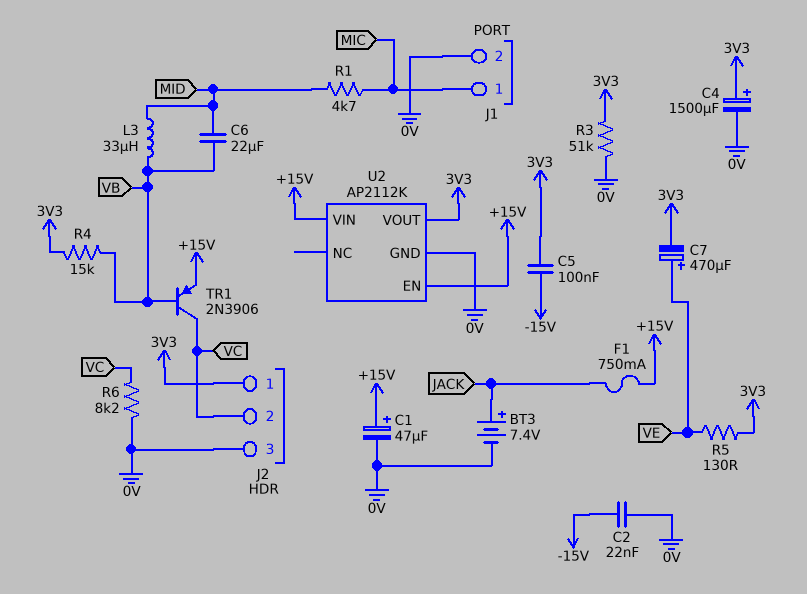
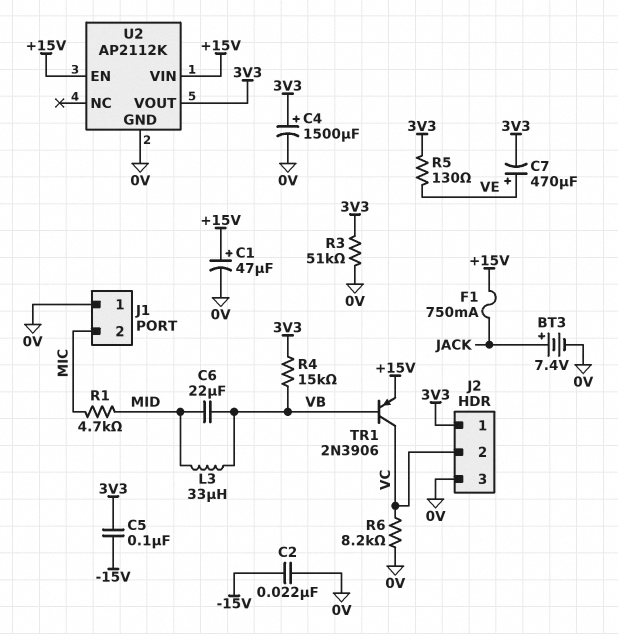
J1 pin 1: MIC -> 0V
J1 pin 2: 0V -> MIC

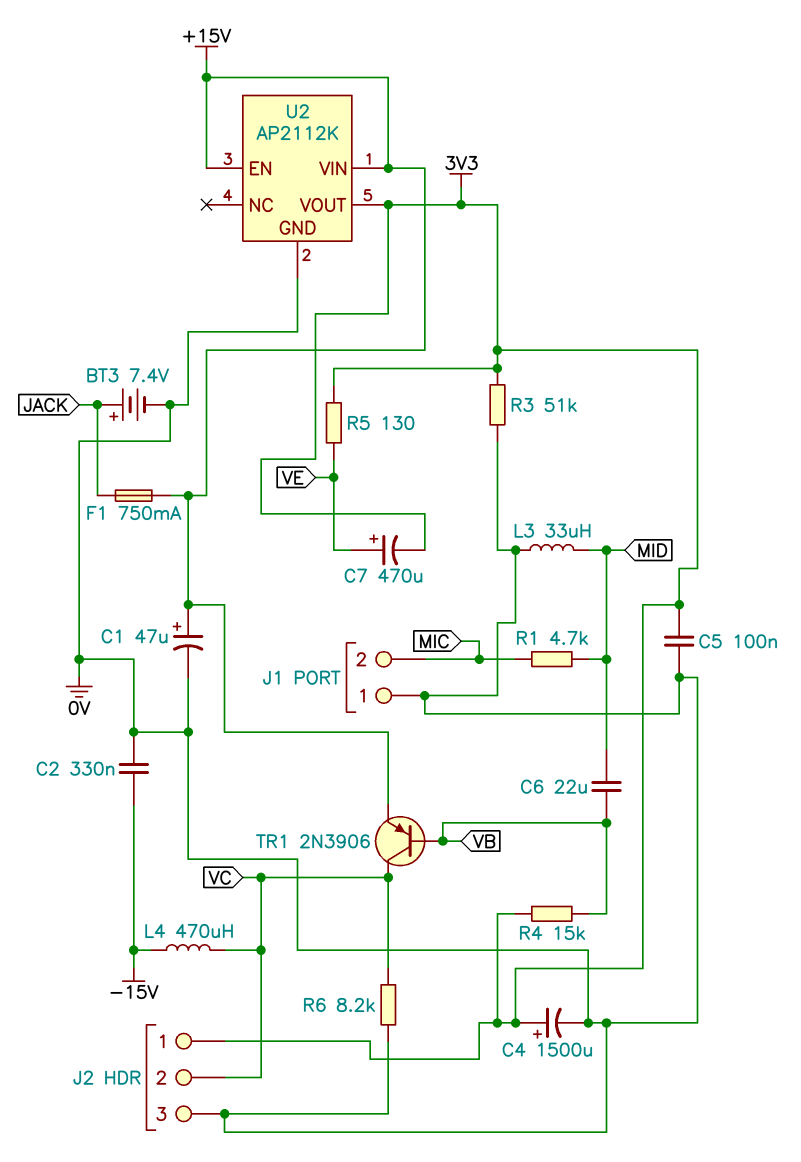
C2: 22nF (-15V, 0V) -> 330nF (-15V, 0V)
C5: 100nF (-15V, 3V3) -> 100nF (0V, 3V3)
L3: 33uH (MID, VB) -> 33uH (0V, MID)
L4: none -> 470uH (-15V, VC)

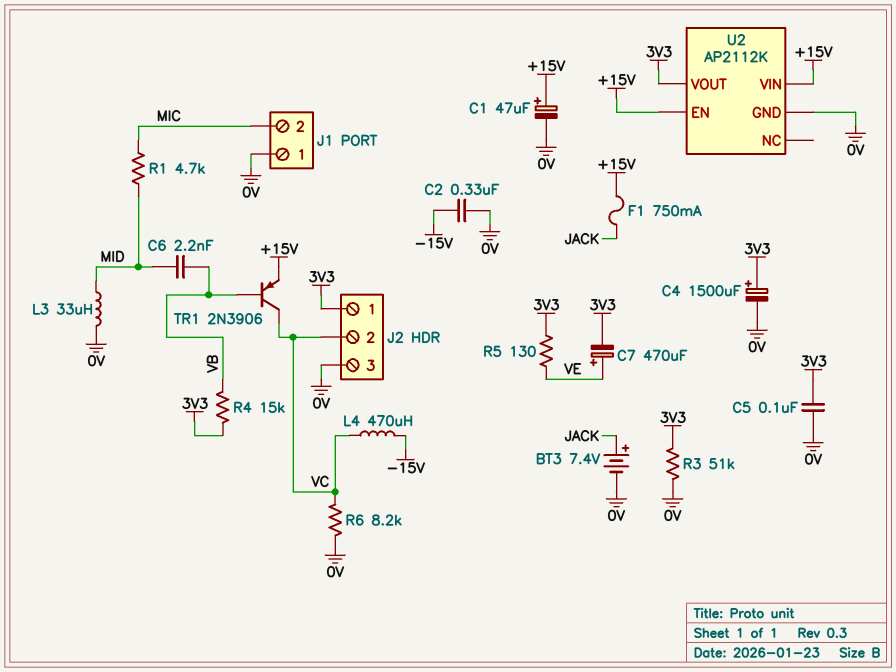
C6: 22uF (MID, VB) -> 2.2nF (MID, VB)

